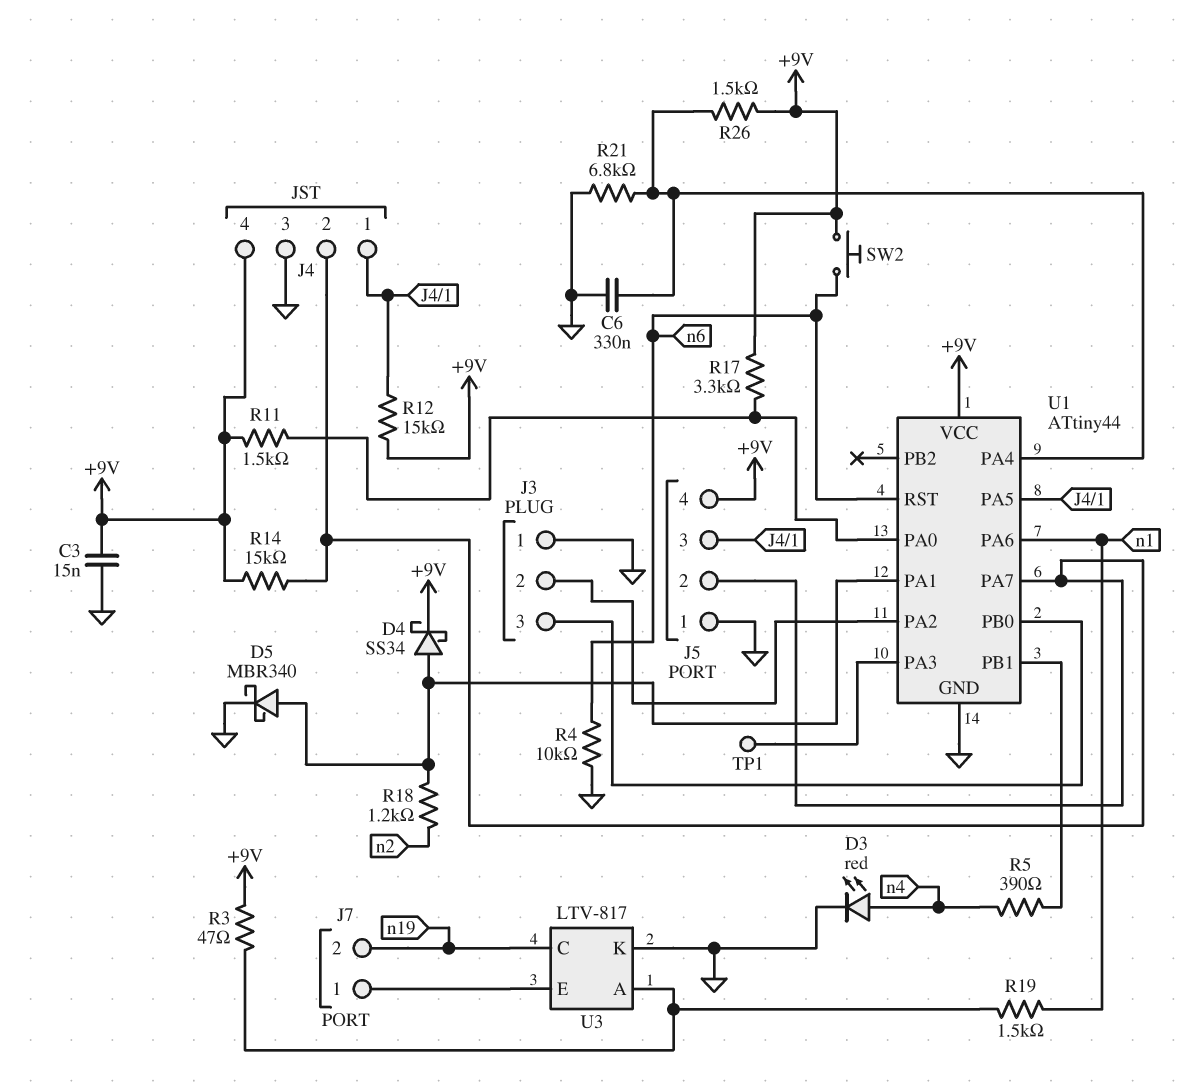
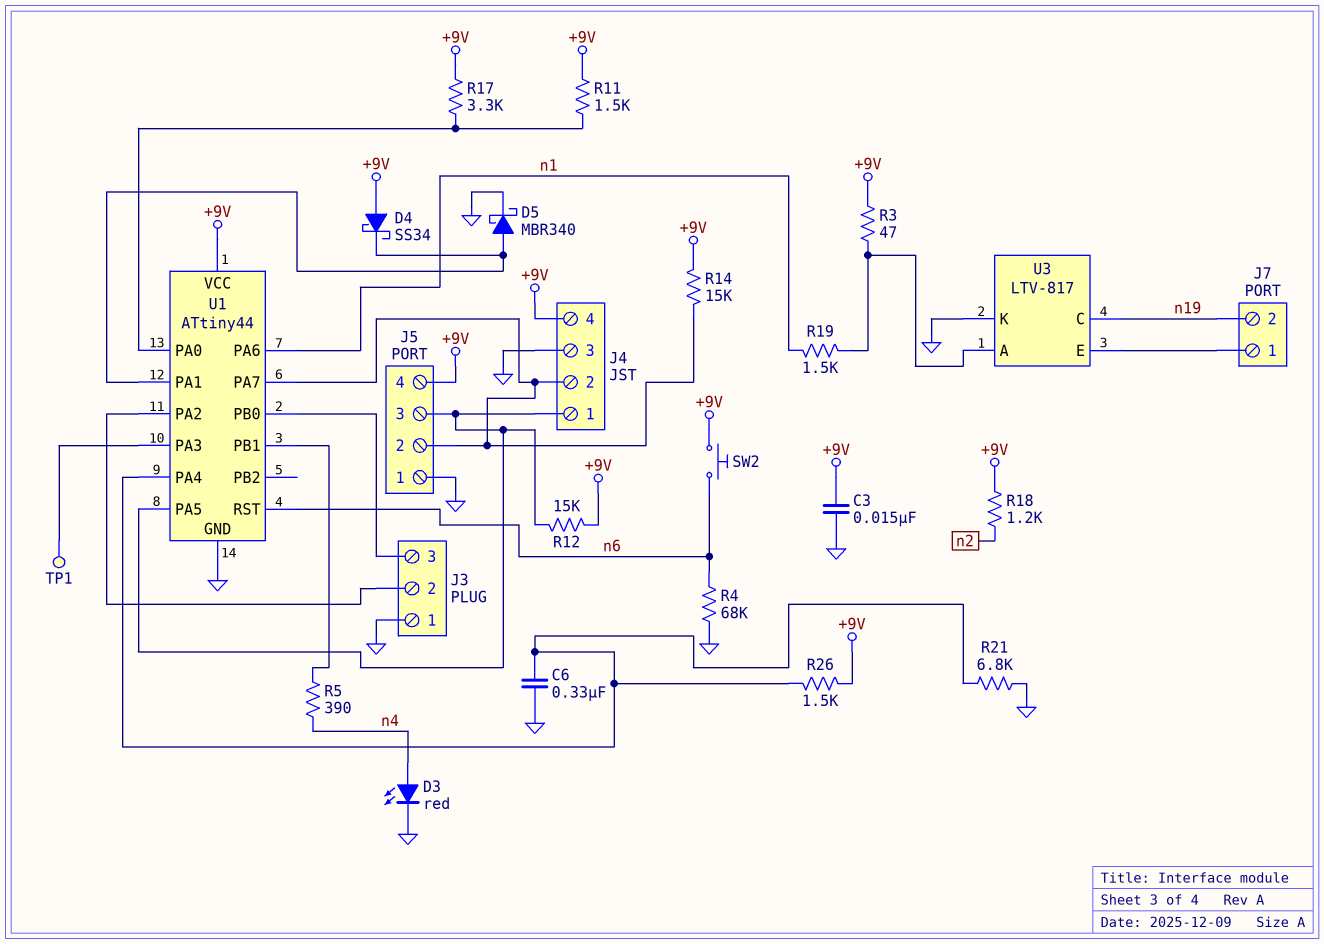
D4: schottky SS34 (A U1/PA1, K +9V) -> schottky SS34 (A +9V, K U1/PA1)
R4: 10k (GND, n6) -> 68k (GND, n6)
R18: 1.2k (U1/PA1, n2) -> 1.2k (+9V, n2)

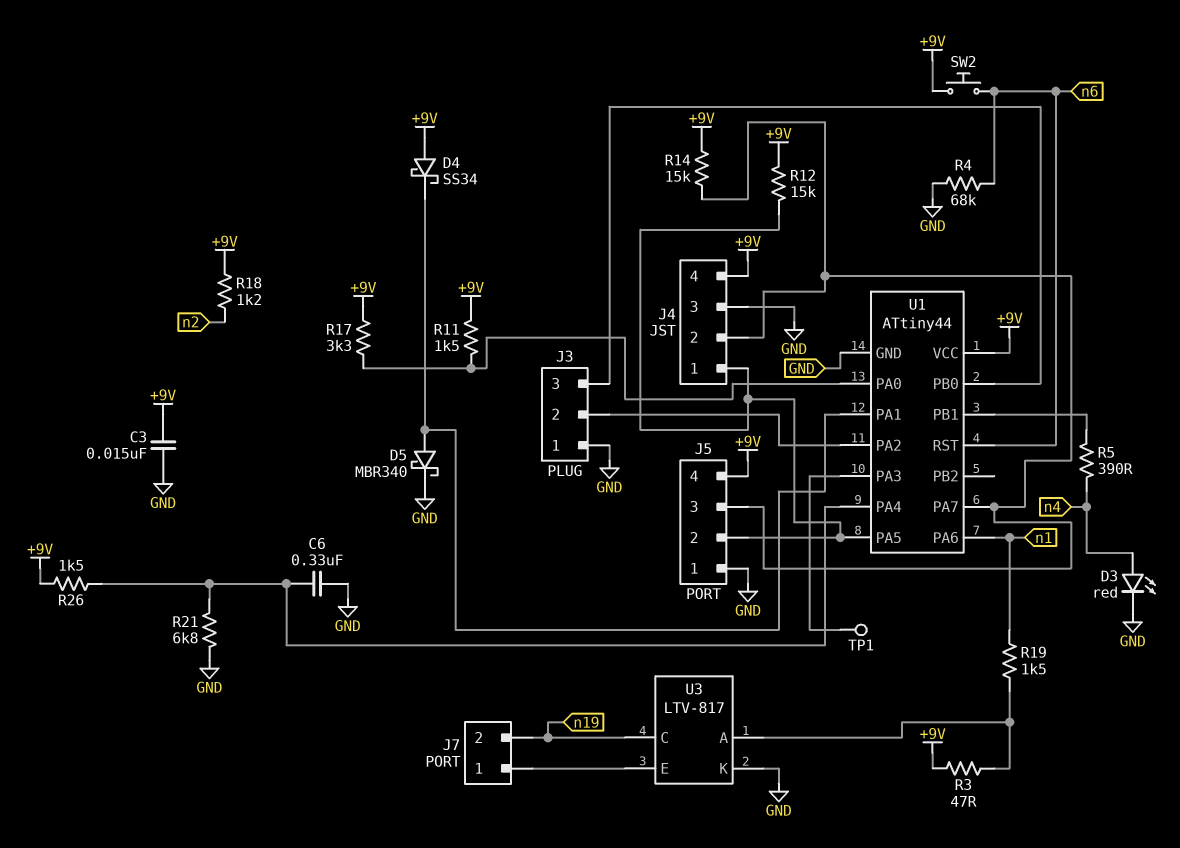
J5 pin 2: J4/2 -> J4/1
J5 pin 3: J4/1 -> J4/2

